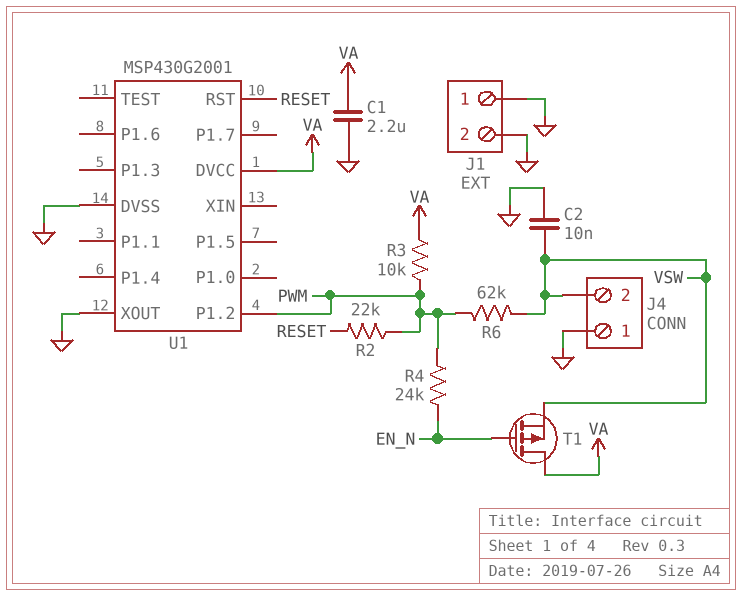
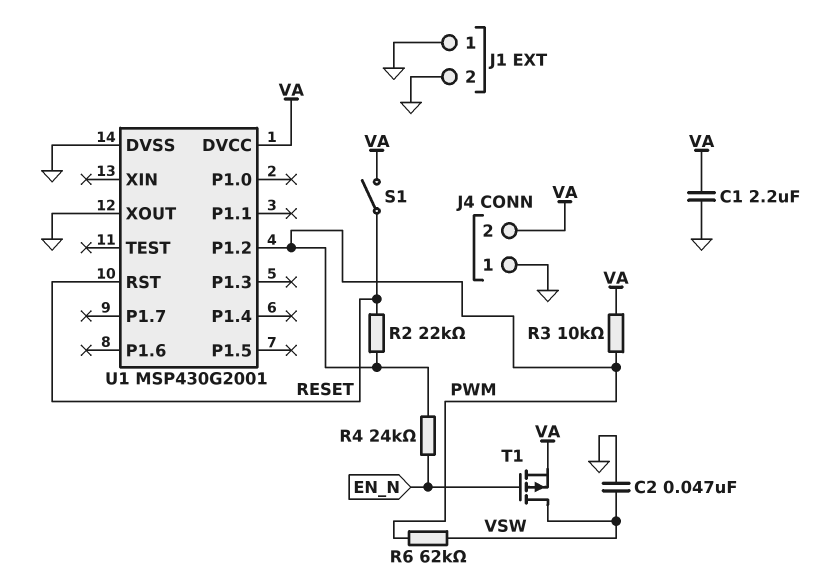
C2: 10nF (GND, VSW) -> 47nF (GND, VSW)
J4 pin 2: VSW -> VA
S1: none -> switch (RESET, VA)
T1: PMOS (G EN_N, D VA, S VSW) -> PMOS (G EN_N, D VSW, S VA)

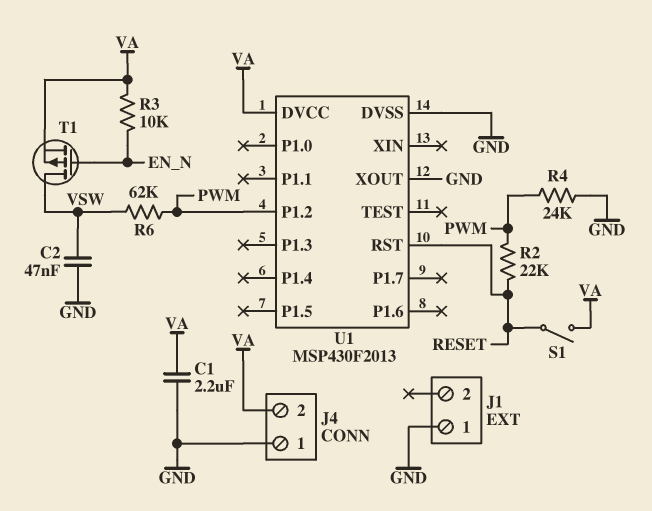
J1 pin 2: GND -> none
R3: 10k (PWM, VA) -> 10k (EN_N, VA)
R4: 24k (EN_N, PWM) -> 24k (GND, PWM)
U1: MSP430G2001 -> MSP430F2013

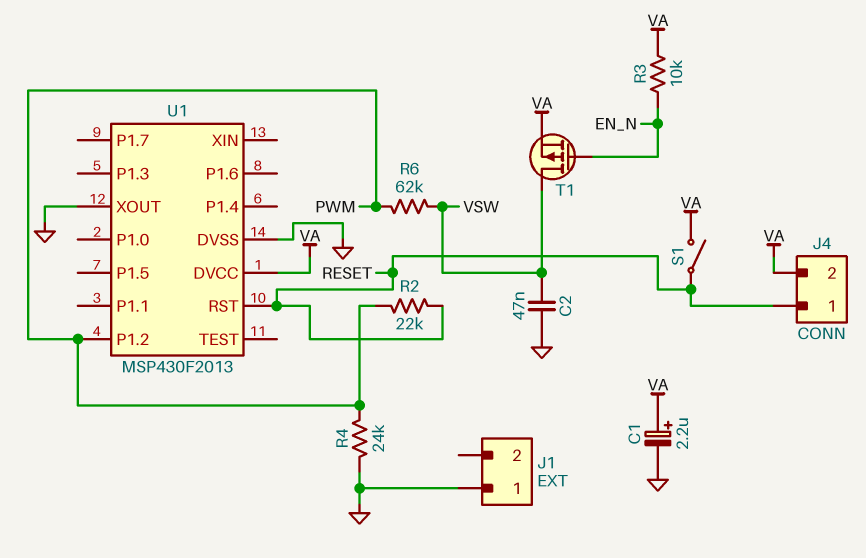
C1: 2.2uF (GND, VA) -> 2.2uF (plus VA, minus GND)
J4 pin 1: GND -> RESET

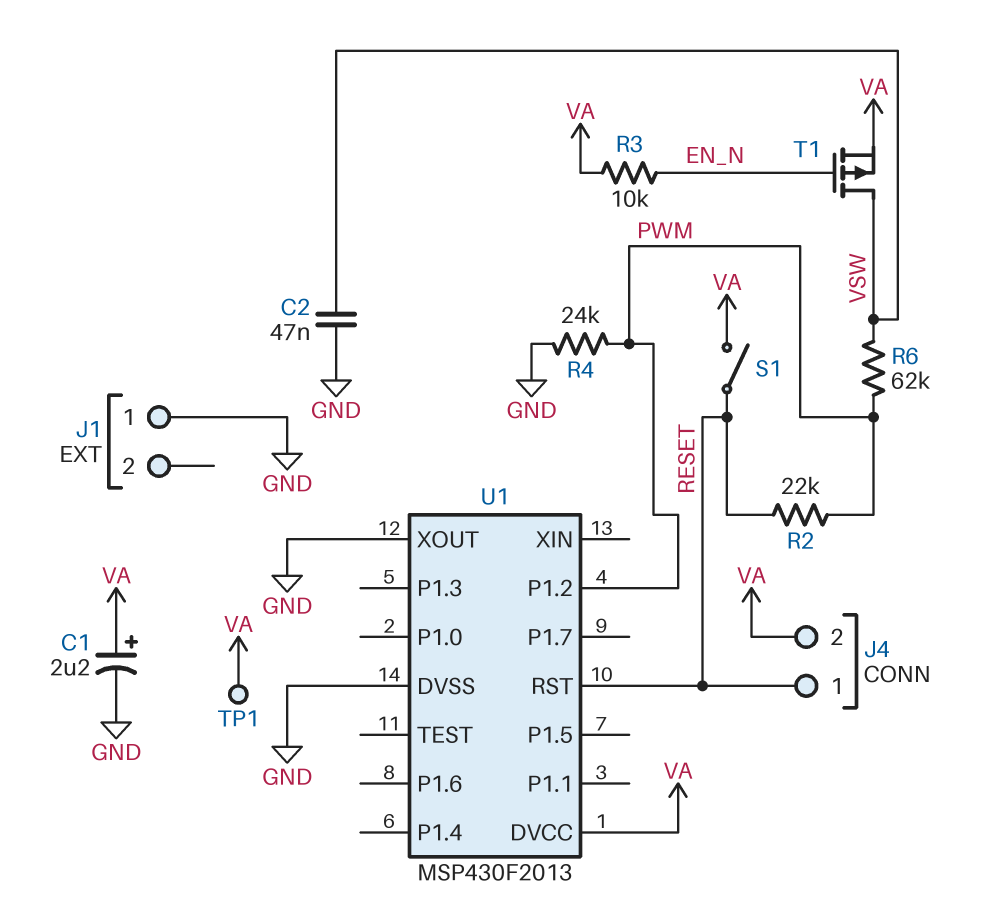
TP1: none -> test point (VA)

